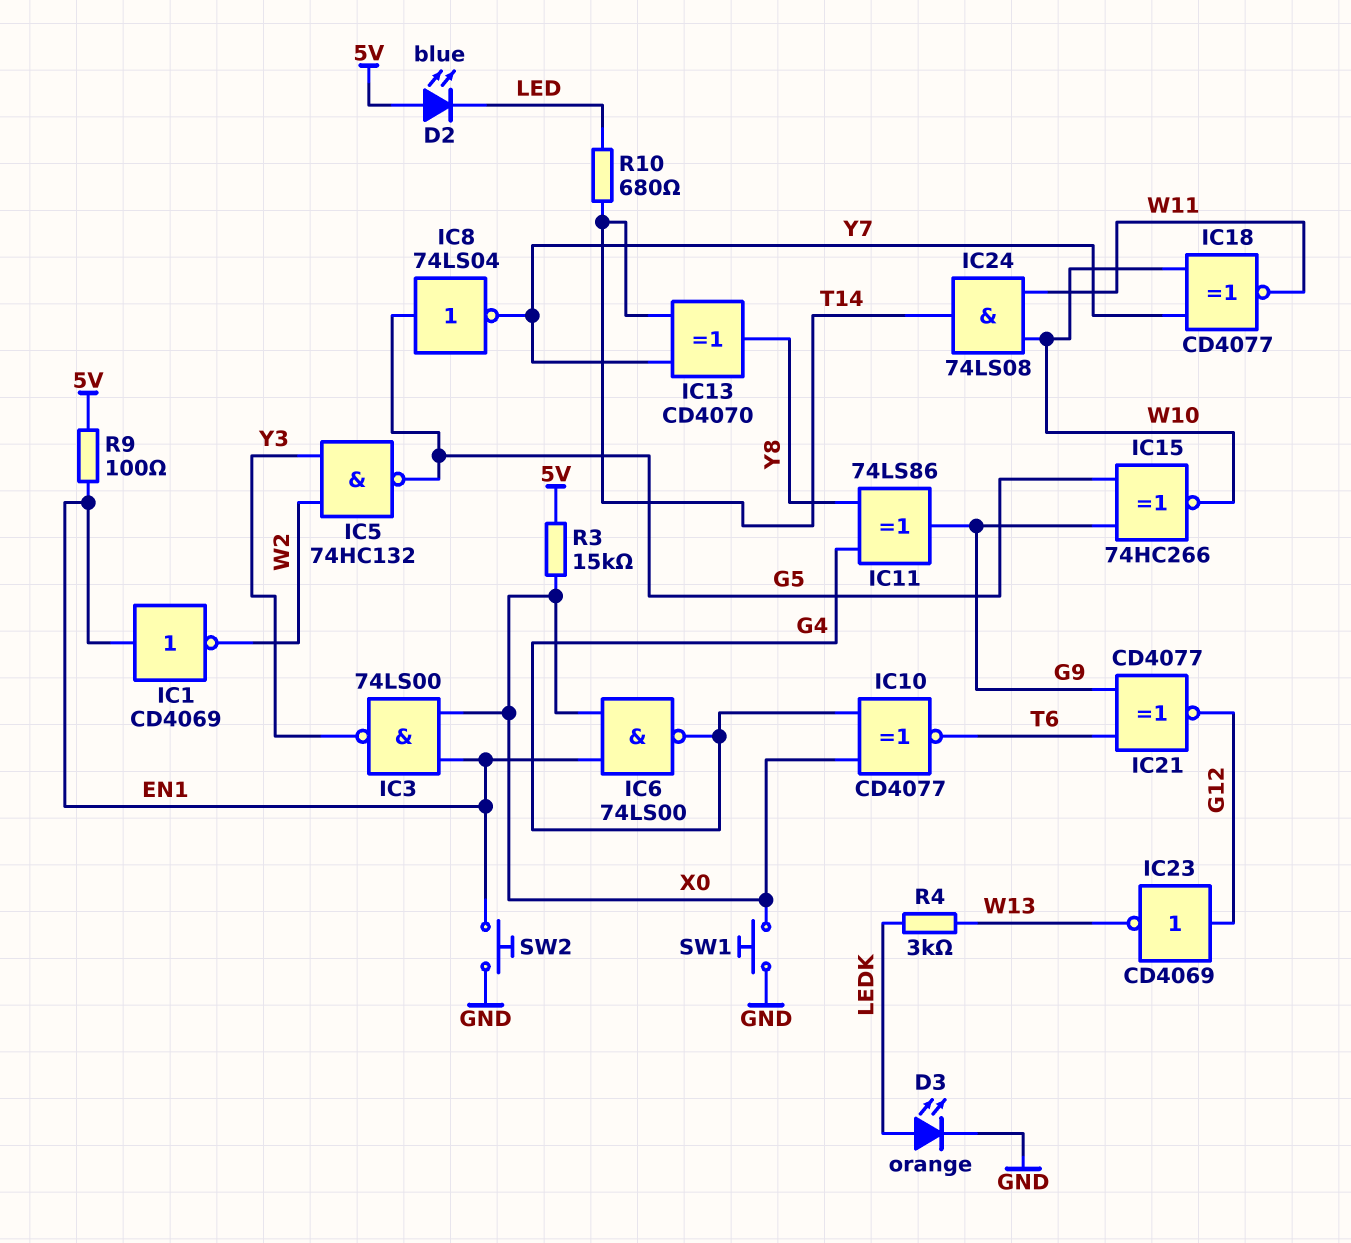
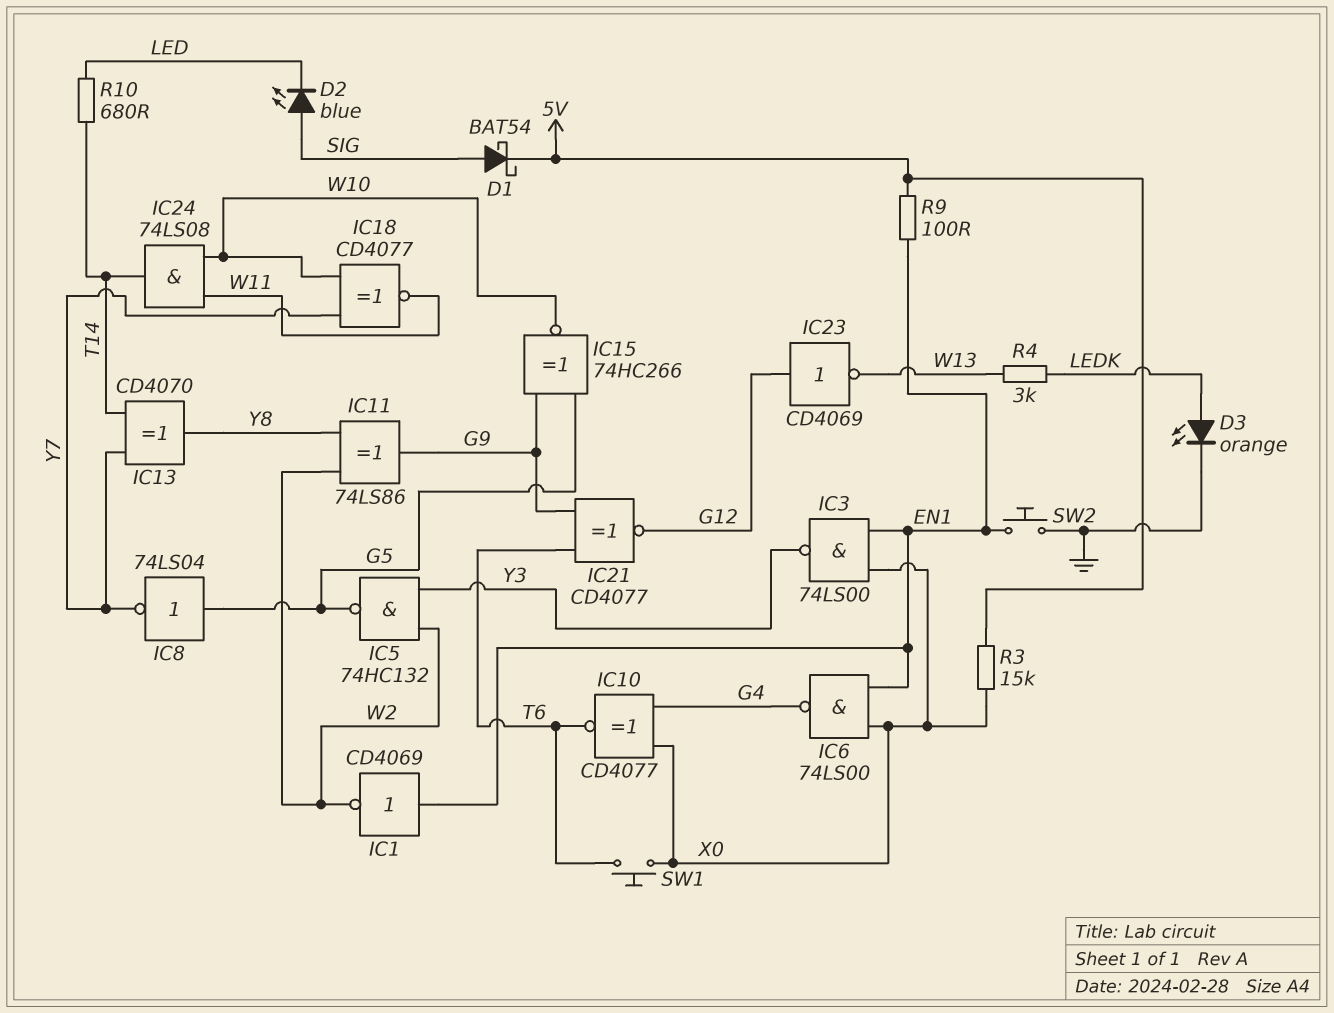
D1: none -> schottky BAT54 (A SIG, K 5V)
D2: LED blue (A 5V, K LED) -> LED blue (A SIG, K LED)
IC11: XOR 74LS86 (in G4, in Y8, out G9) -> XOR 74LS86 (in W2, in Y8, out G9)
SW1: button (GND, X0) -> button (T6, X0)

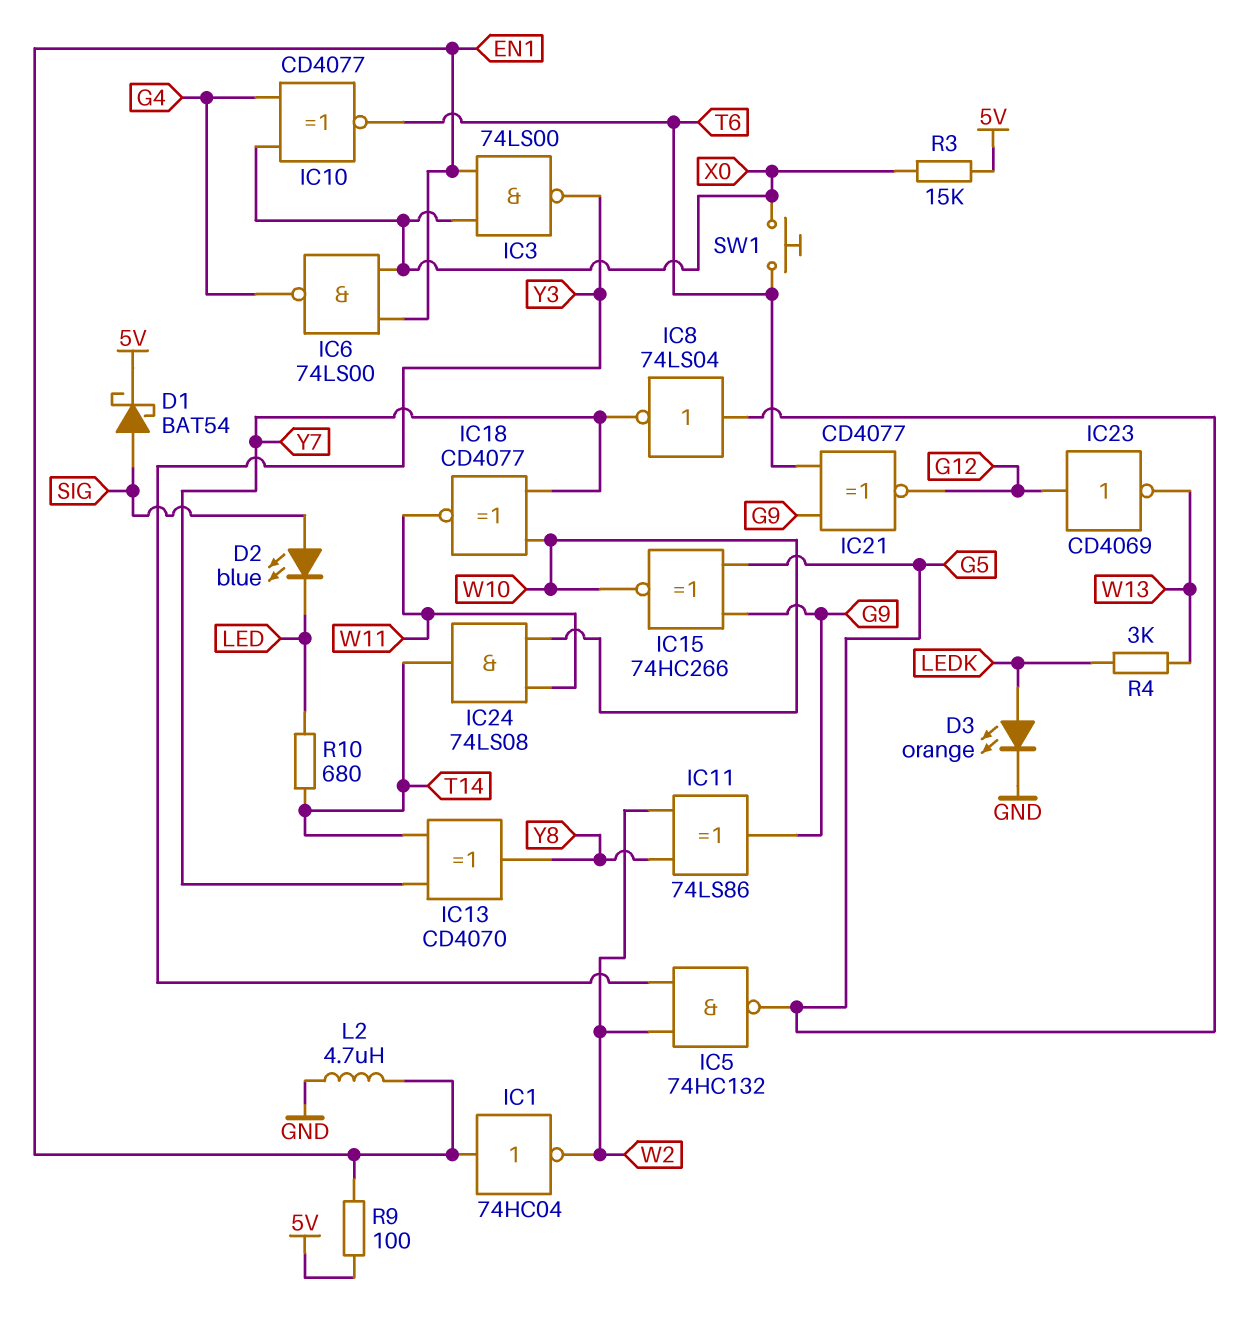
IC1: NOT CD4069 (in EN1, out W2) -> NOT 74HC04 (in EN1, out W2)
L2: none -> 4.7uH (EN1, GND)
SW2: button (EN1, GND) -> none

